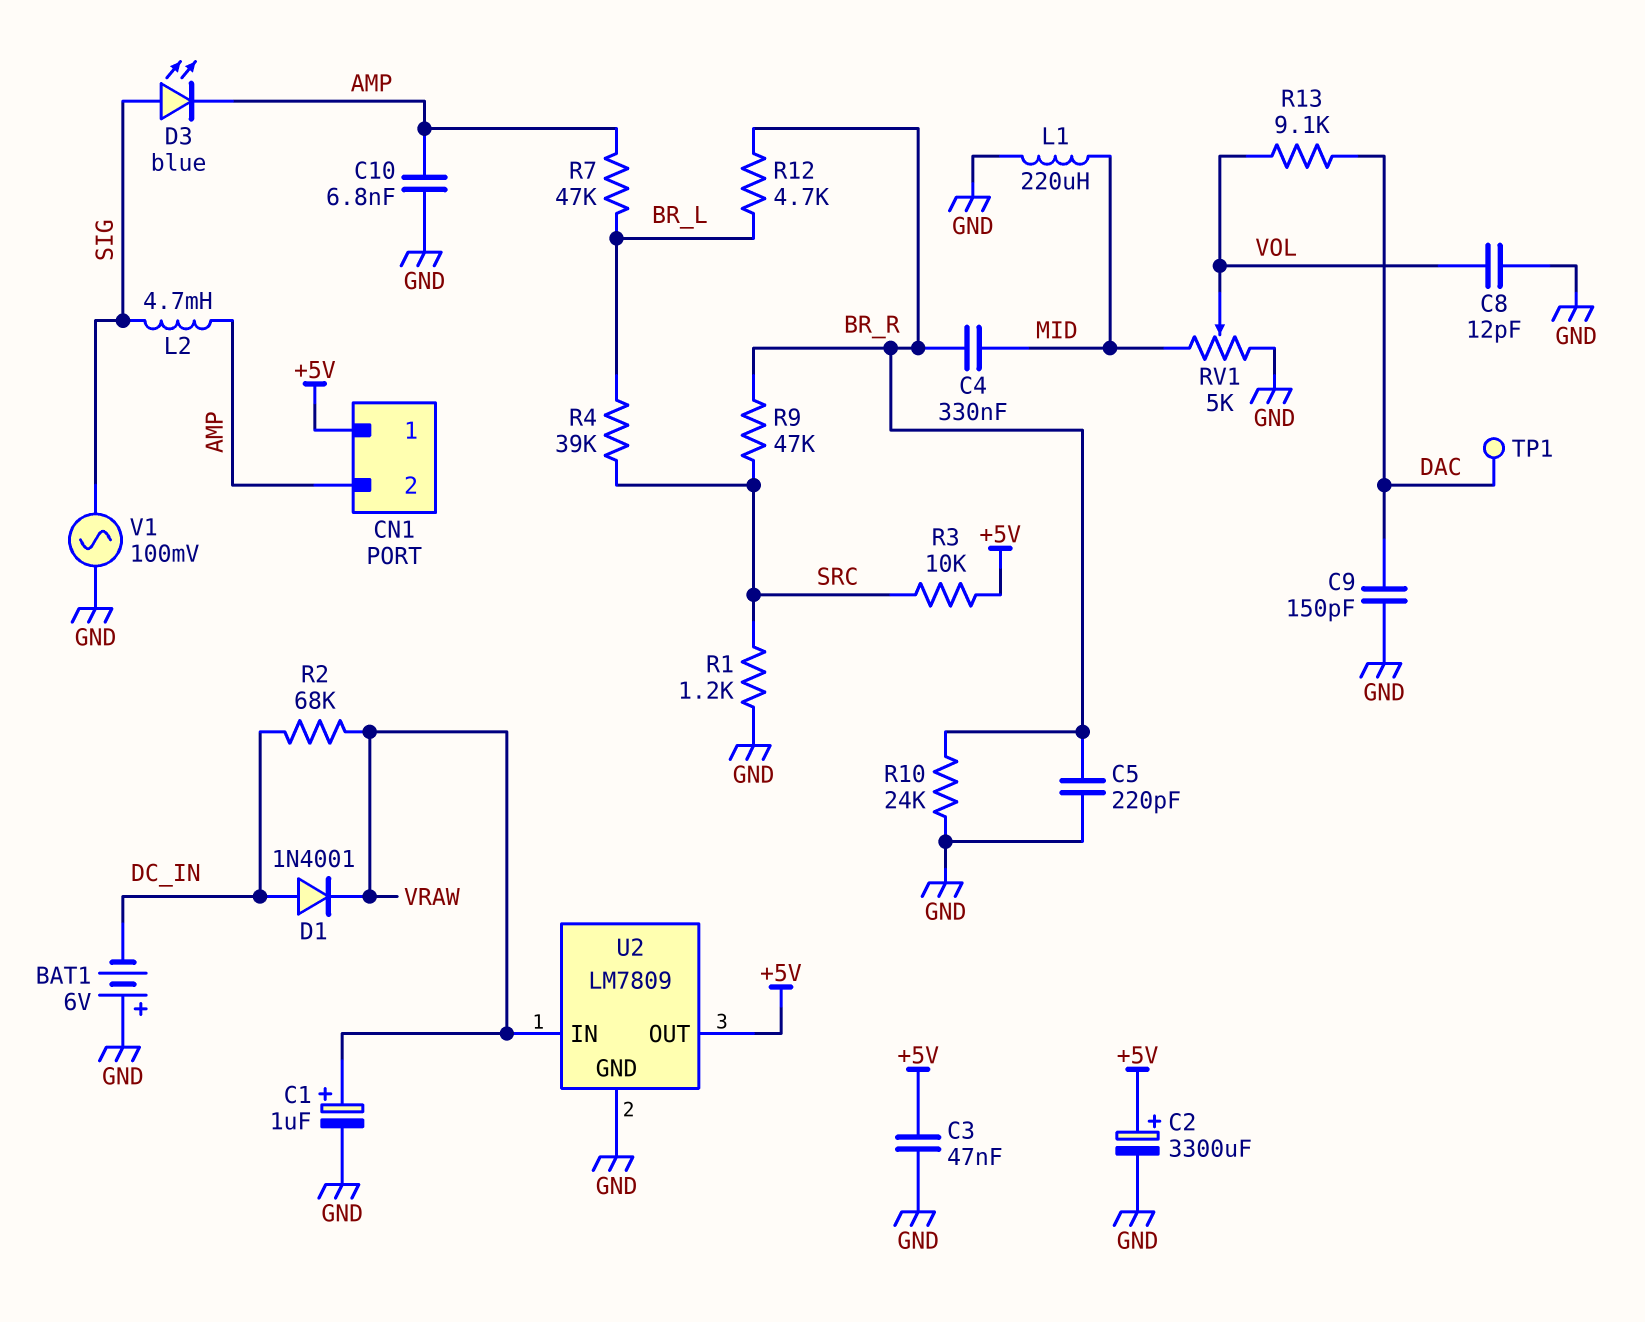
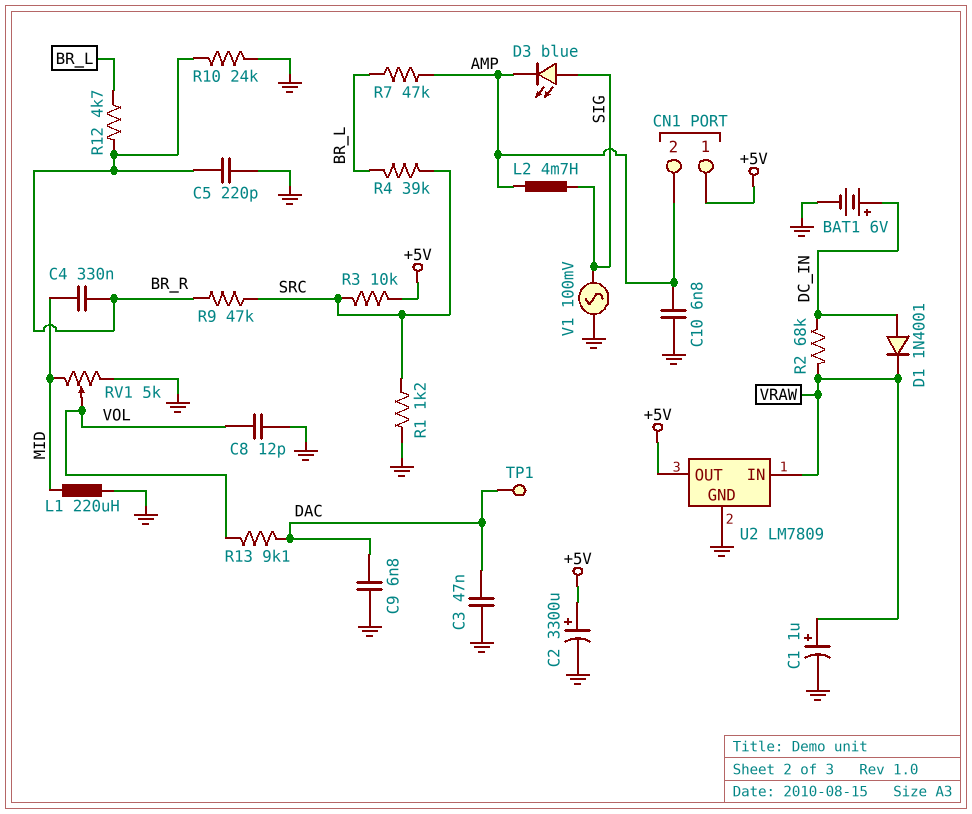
BAT1: 6V (plus GND, minus DC_IN) -> 6V (plus DC_IN, minus GND)
C3: 47nF (+5V, GND) -> 47nF (DAC, GND)
C9: 150pF (DAC, GND) -> 6.8nF (DAC, GND)

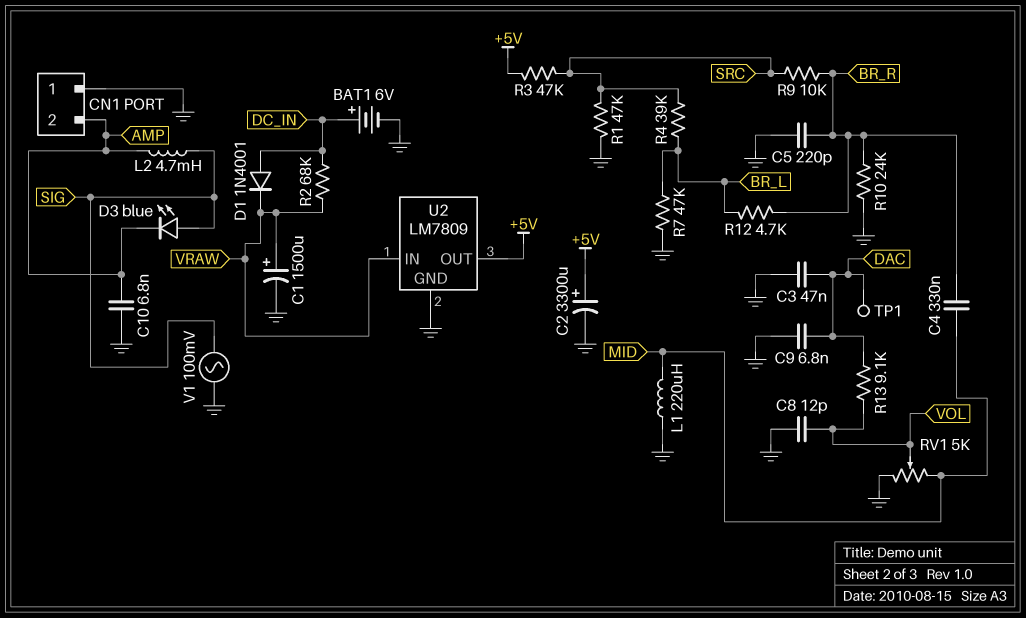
C1: 1uF (plus VRAW, minus GND) -> 1500uF (plus VRAW, minus GND)
CN1 pin 1: +5V -> GND
R1: 1.2k (GND, SRC) -> 47k (GND, SRC)
R3: 10k (+5V, SRC) -> 47k (+5V, SRC)
R7: 47k (AMP, BR_L) -> 47k (BR_L, GND)
R9: 47k (BR_R, SRC) -> 10k (BR_R, SRC)

